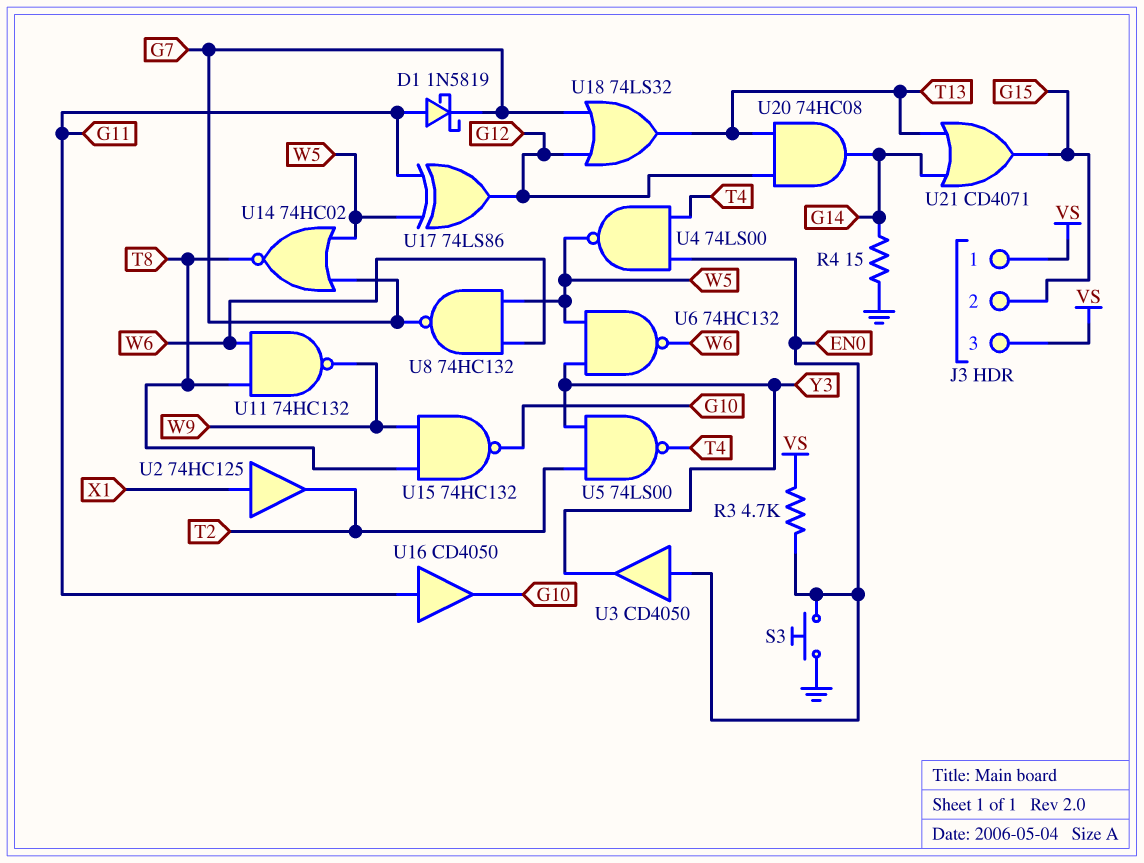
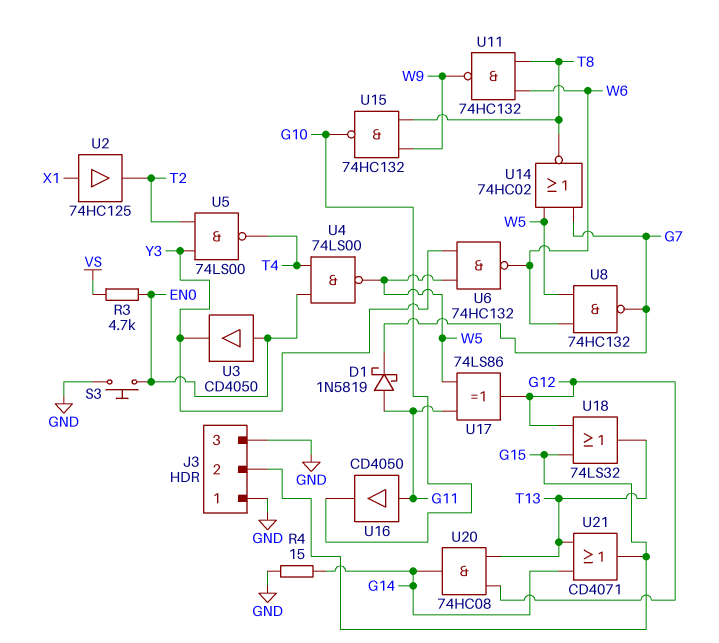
J3 pin 1: VS -> GND
J3 pin 3: VS -> GND
U18: OR 74LS32 (in G7, in G12, out T13) -> OR 74LS32 (in G12, in G15, out T13)

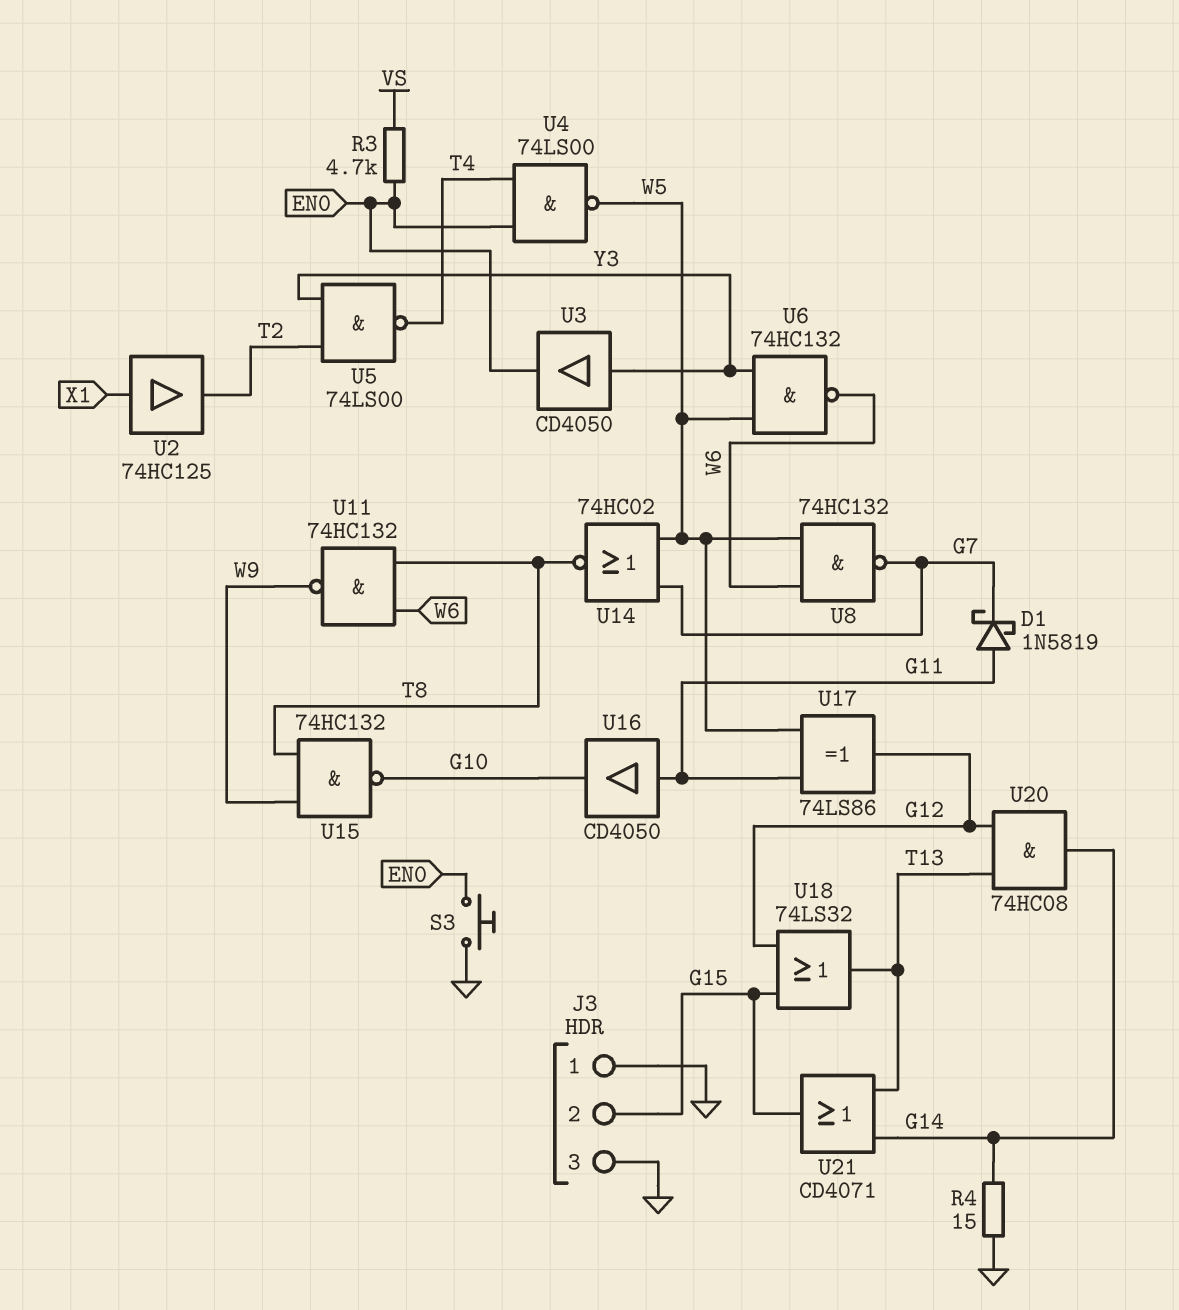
U3: buffer CD4050 (in EN0, out Y3) -> buffer CD4050 (in Y3, out EN0)

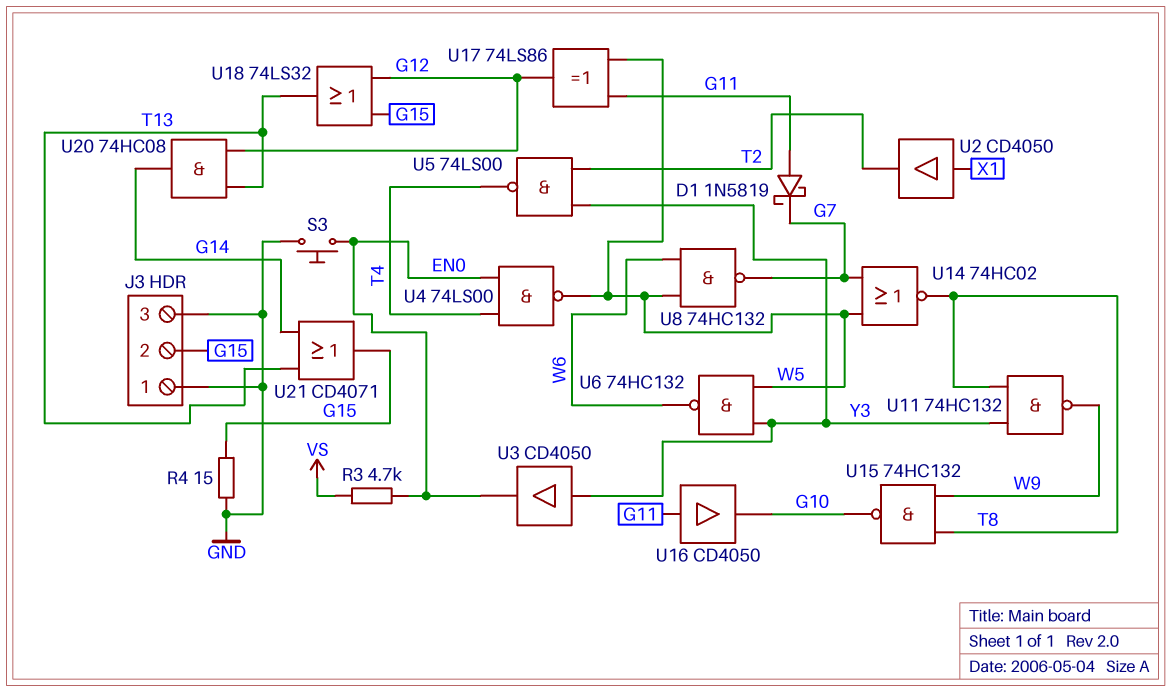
R4: 15 (G14, GND) -> 15 (G15, GND)
U2: buffer 74HC125 (in X1, out T2) -> buffer CD4050 (in X1, out T2)
U11: NAND 74HC132 (in T8, in W6, out W9) -> NAND 74HC132 (in T8, in Y3, out W9)

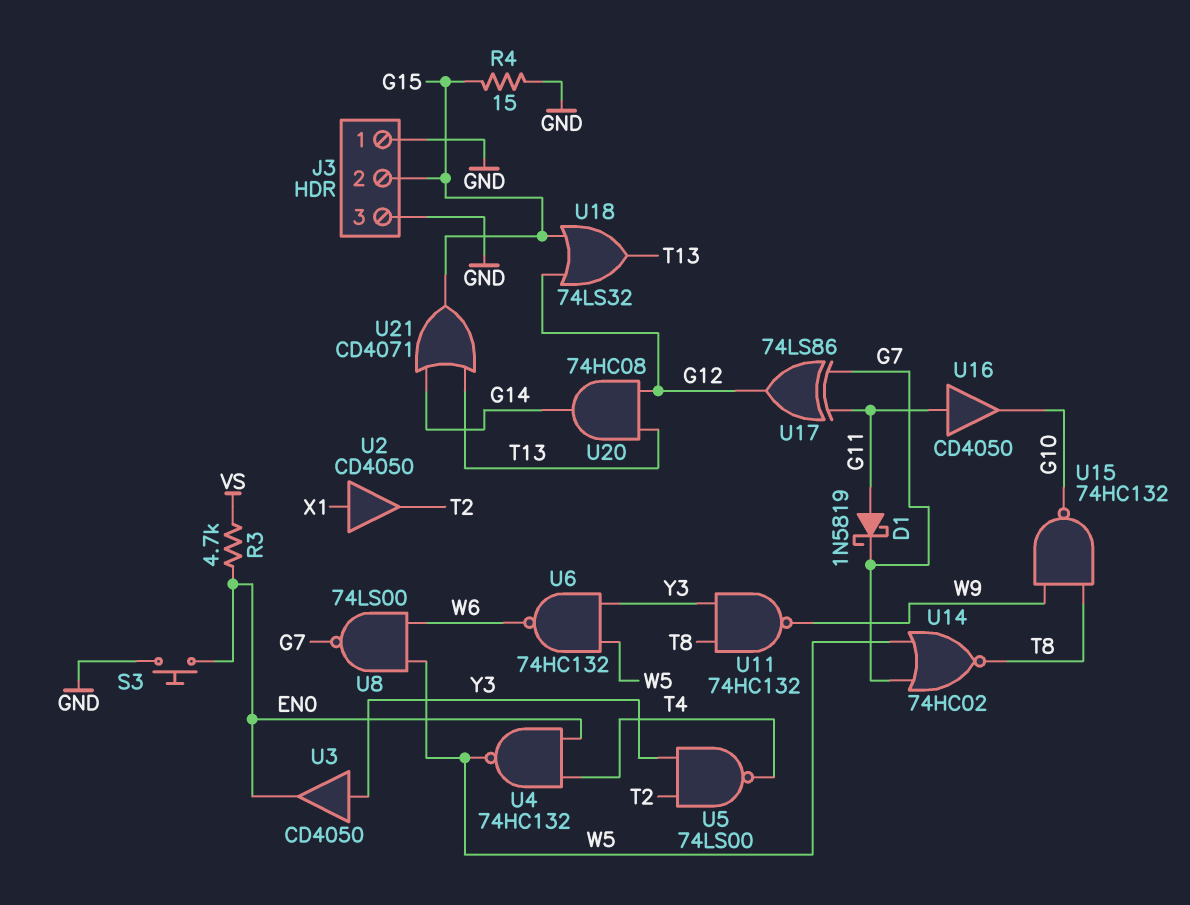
U4: NAND 74LS00 (in EN0, in T4, out W5) -> NAND 74HC132 (in EN0, in T4, out W5)
U8: NAND 74HC132 (in W5, in W6, out G7) -> NAND 74LS00 (in W5, in W6, out G7)
U17: XOR 74LS86 (in G11, in W5, out G12) -> XOR 74LS86 (in G7, in G11, out G12)

